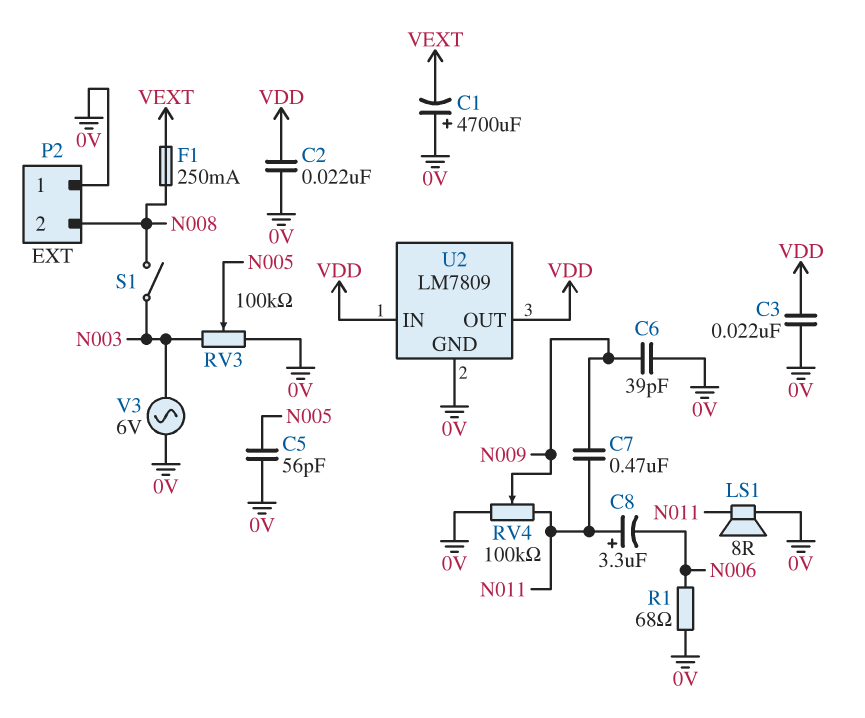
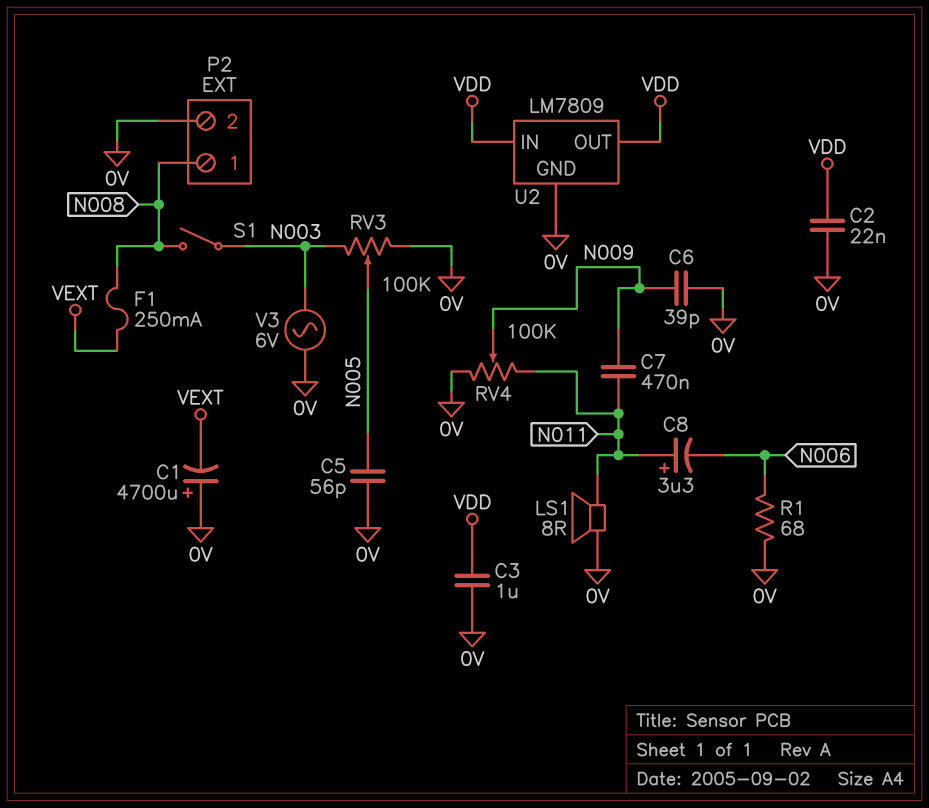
C3: 22nF (0V, VDD) -> 1uF (0V, VDD)
P2 pin 1: 0V -> N008
P2 pin 2: N008 -> 0V

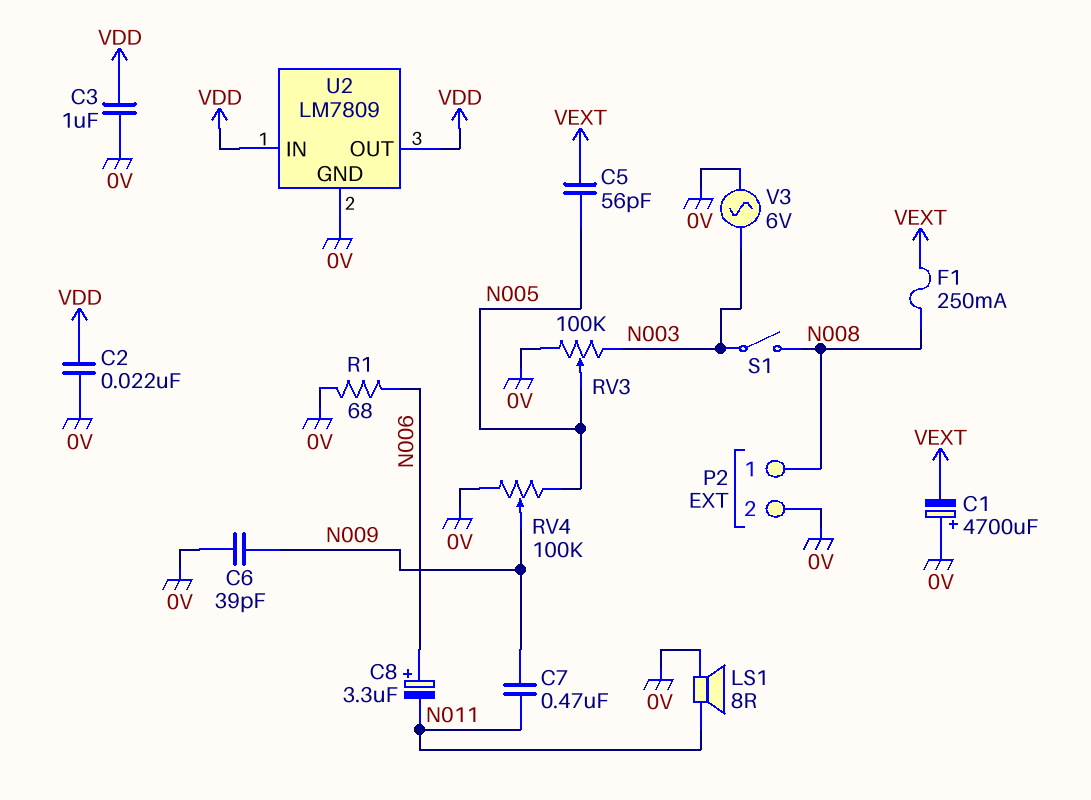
C5: 56pF (0V, N005) -> 56pF (N005, VEXT)
C8: 3.3uF (plus N011, minus N006) -> 3.3uF (plus N006, minus N011)
RV4: 100k (0V, N011, wiper N009) -> 100k (0V, N005, wiper N009)

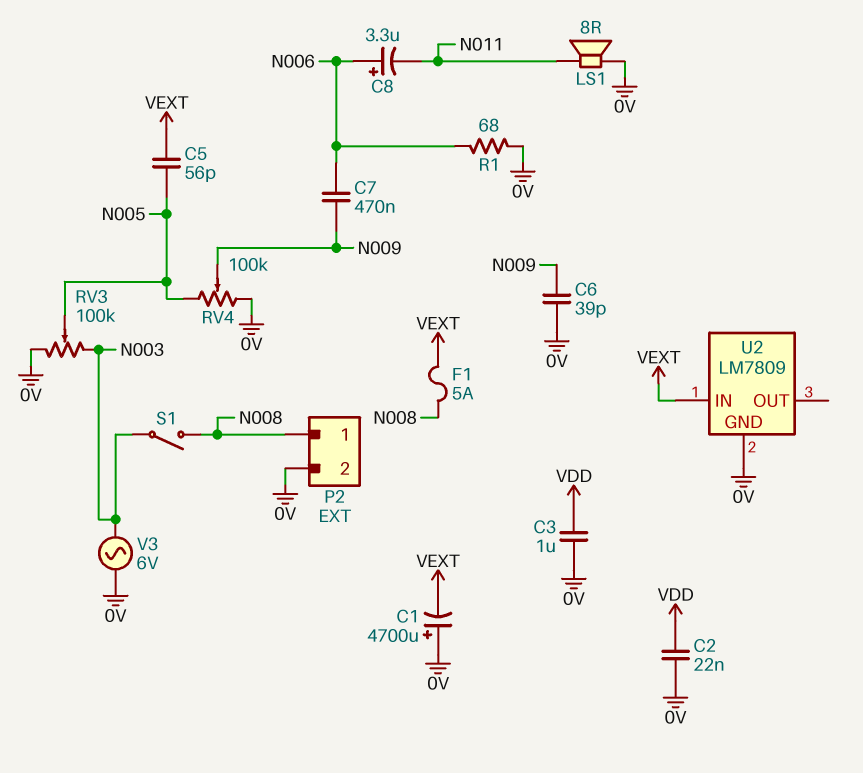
C7: 470nF (N009, N011) -> 470nF (N006, N009)
F1: 250mA (N008, VEXT) -> 5A (N008, VEXT)
U2 pin IN: VDD -> VEXT
U2 pin OUT: VDD -> none

